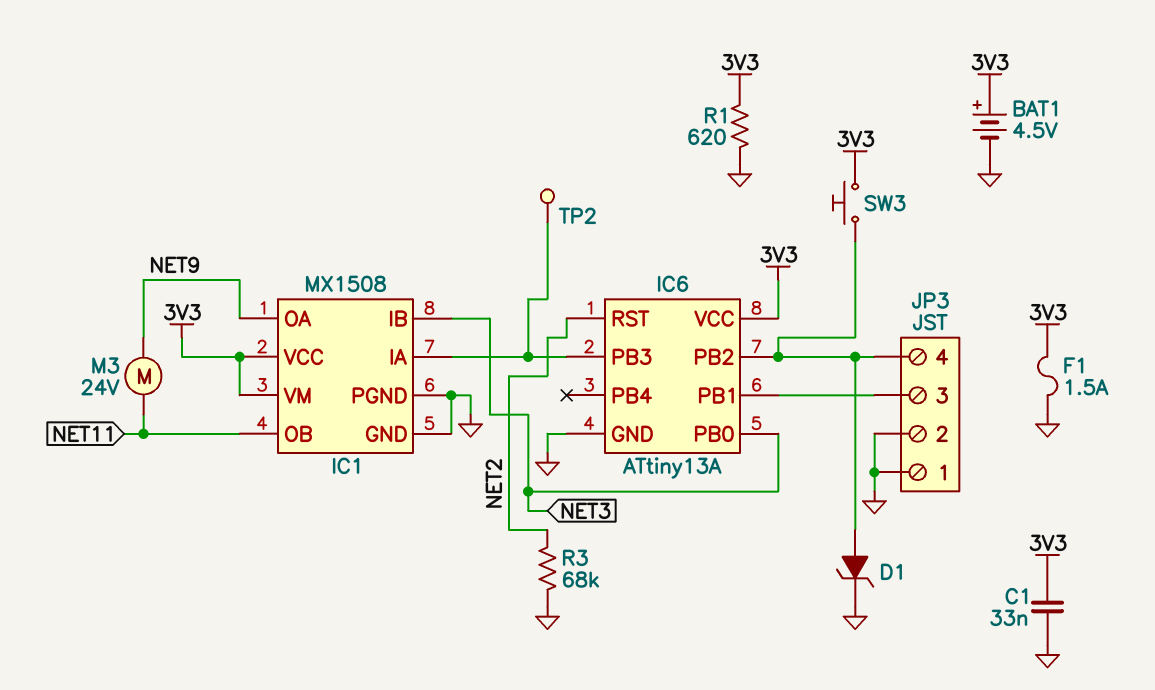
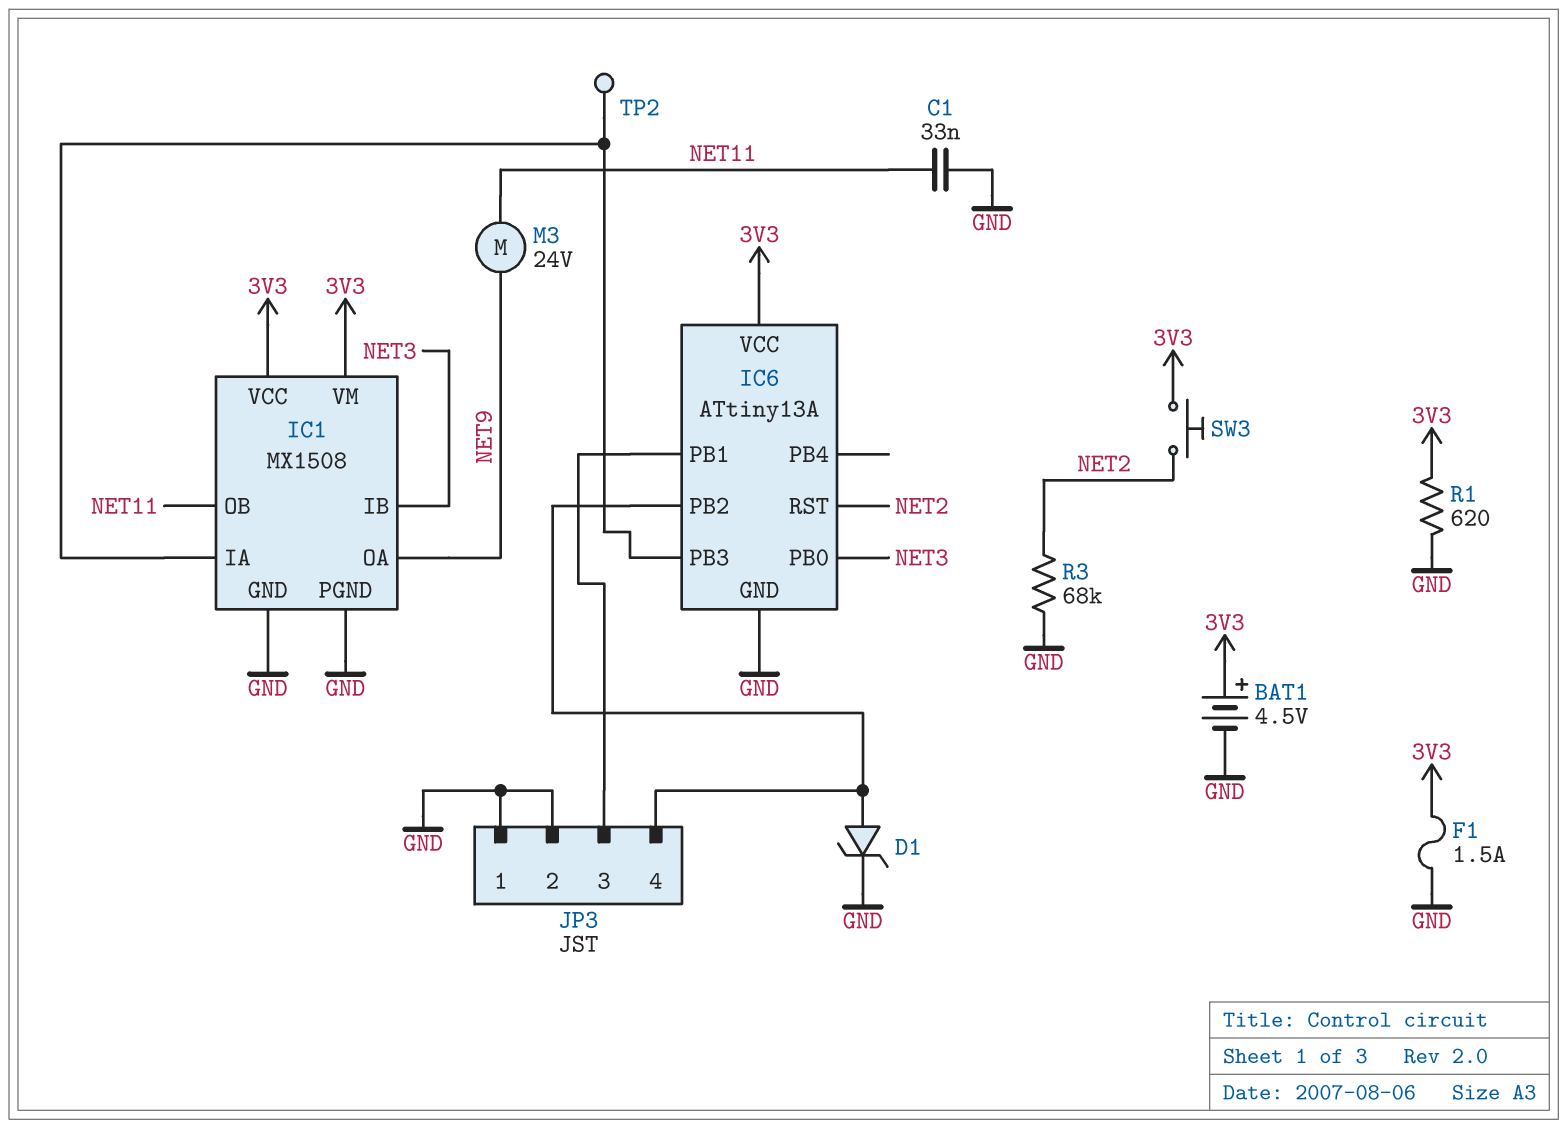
C1: 33nF (3V3, GND) -> 33nF (GND, NET11)
SW3: button (3V3, IC6/PB2) -> button (3V3, NET2)

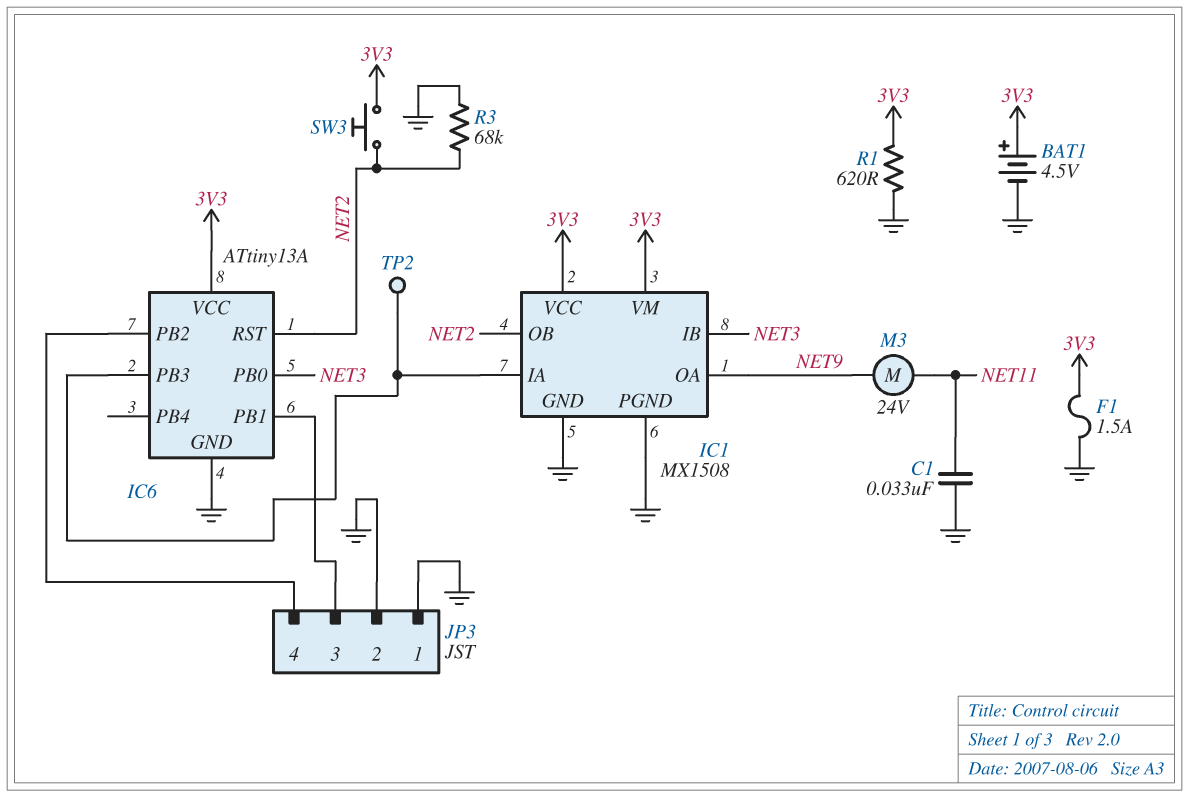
D1: zener (A IC6/PB2, K GND) -> none
IC1 pin OB: NET11 -> NET2

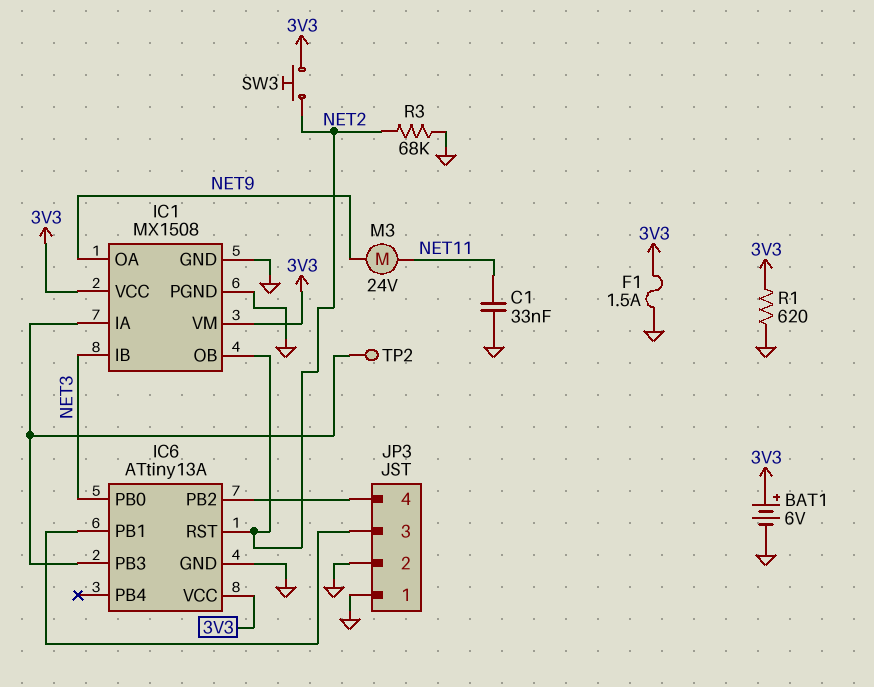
BAT1: 4.5V (plus 3V3, minus GND) -> 6V (plus 3V3, minus GND)

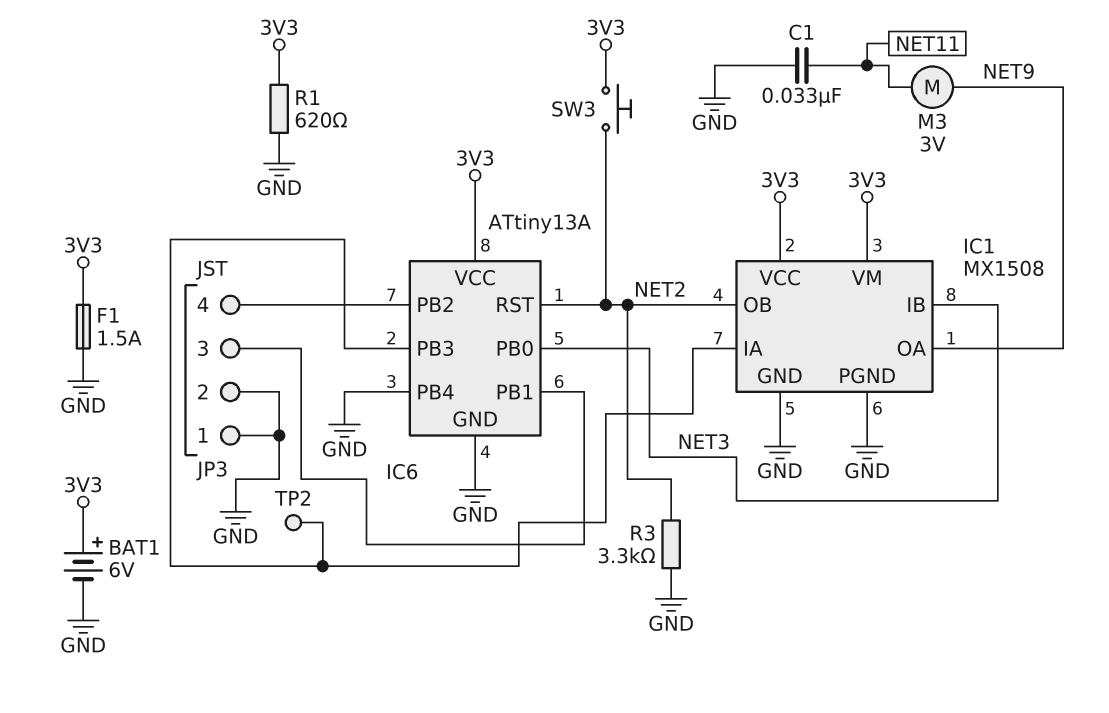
IC6 pin PB4: none -> GND
M3: motor 24V (NET9, NET11) -> motor 3V (NET9, NET11)
R3: 68k (GND, NET2) -> 3.3k (GND, NET2)

